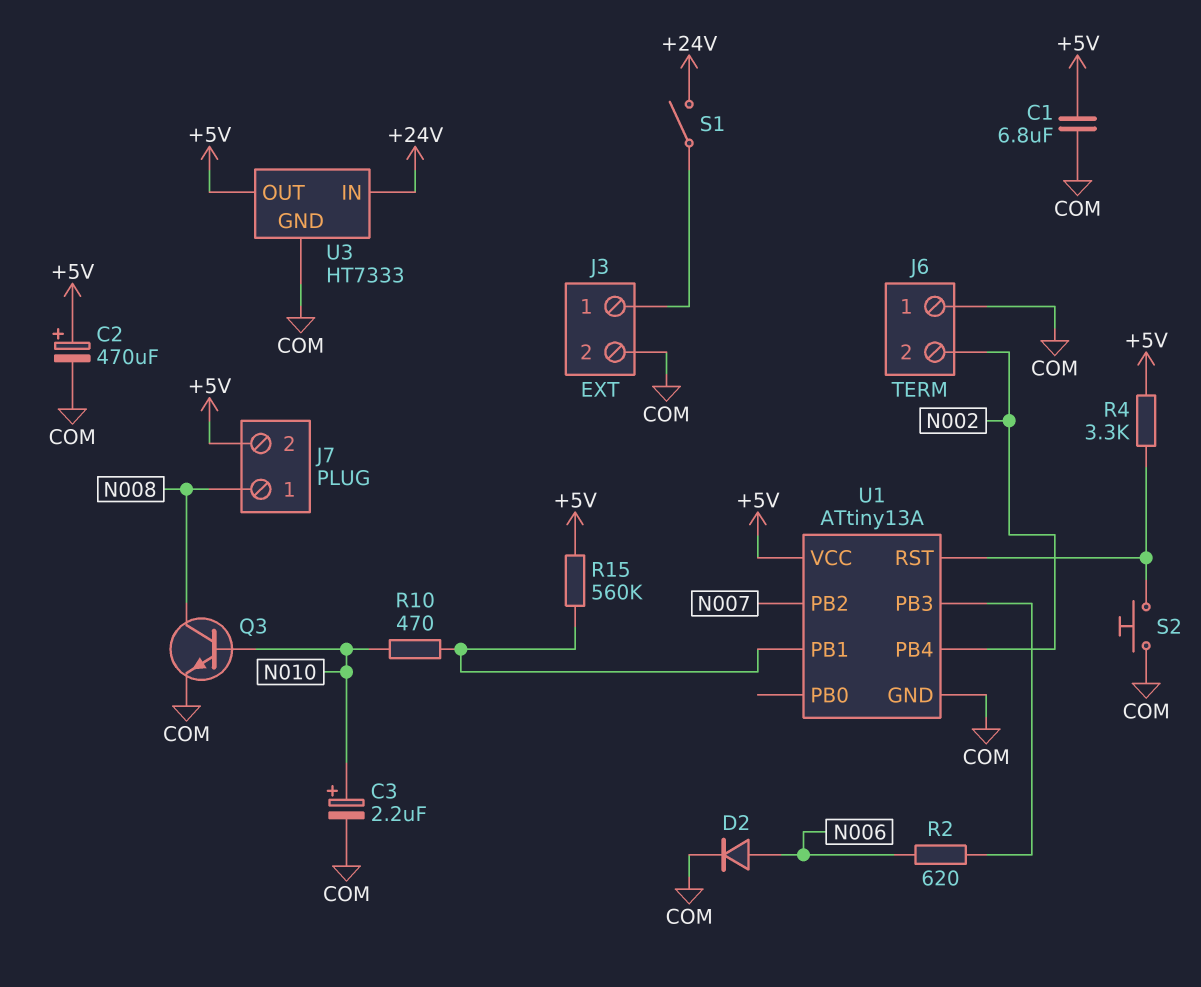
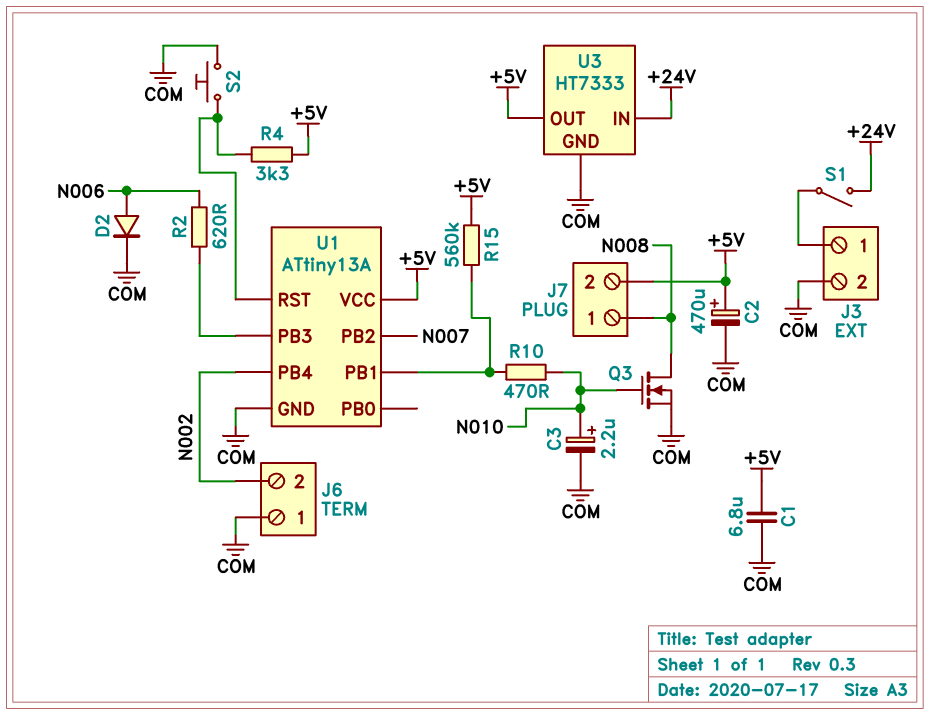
Q3: NPN (B N010, C N008, E COM) -> NMOS (G N010, D N008, S COM)

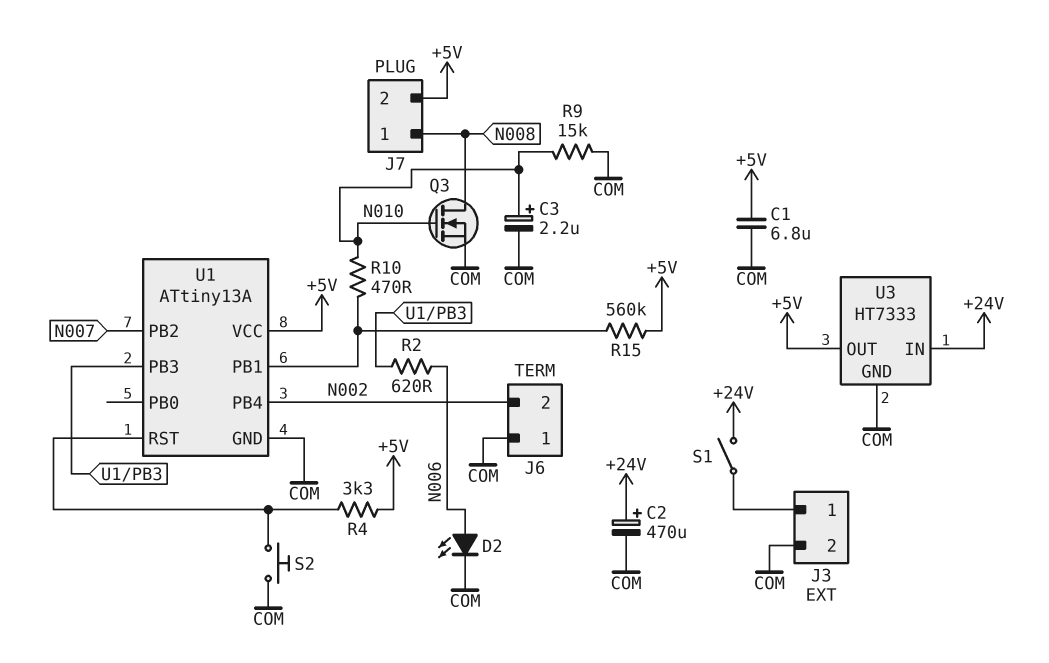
C2: 470uF (plus +5V, minus COM) -> 470uF (plus +24V, minus COM)
D2: diode (A N006, K COM) -> LED (A N006, K COM)
R9: none -> 15k (COM, N010)

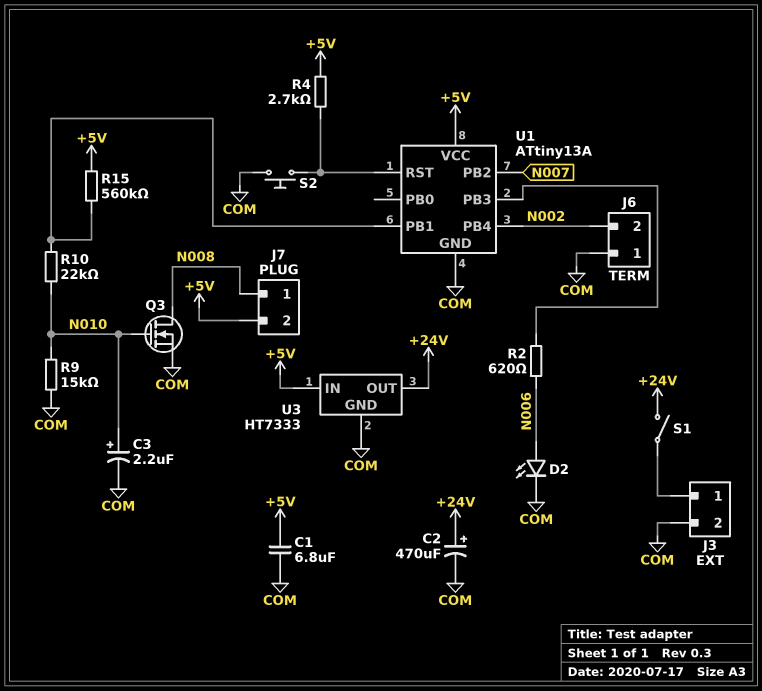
R4: 3.3k (+5V, U1/RST) -> 2.7k (+5V, U1/RST)
R10: 470 (N010, U1/PB1) -> 22k (N010, U1/PB1)
U3 pin IN: +24V -> +5V
U3 pin OUT: +5V -> +24V

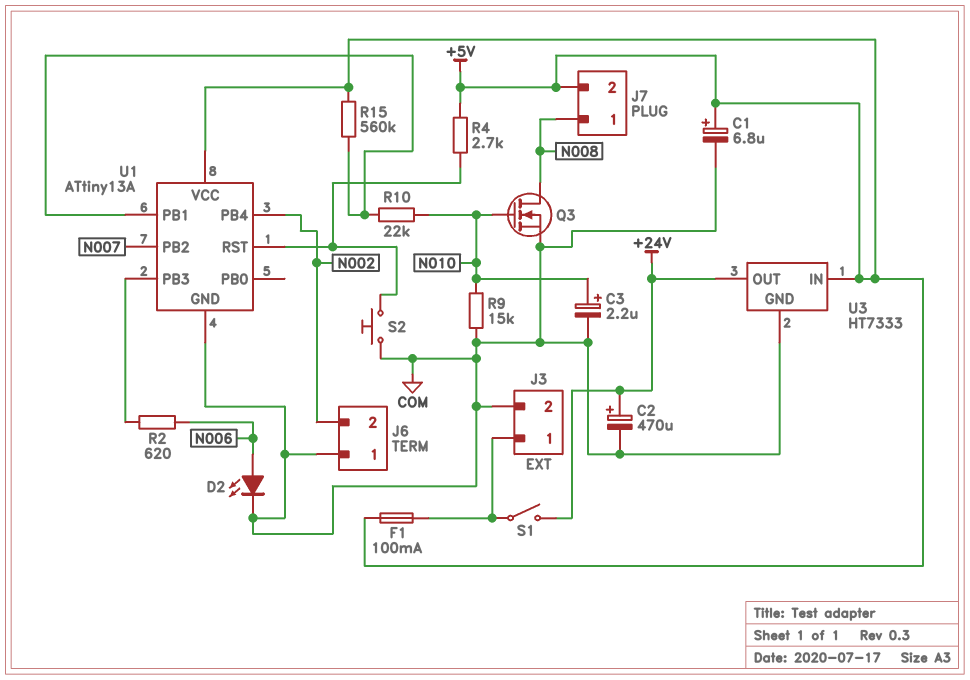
C1: 6.8uF (+5V, COM) -> 6.8uF (plus +5V, minus COM)
F1: none -> 100mA (+5V, J3/1)

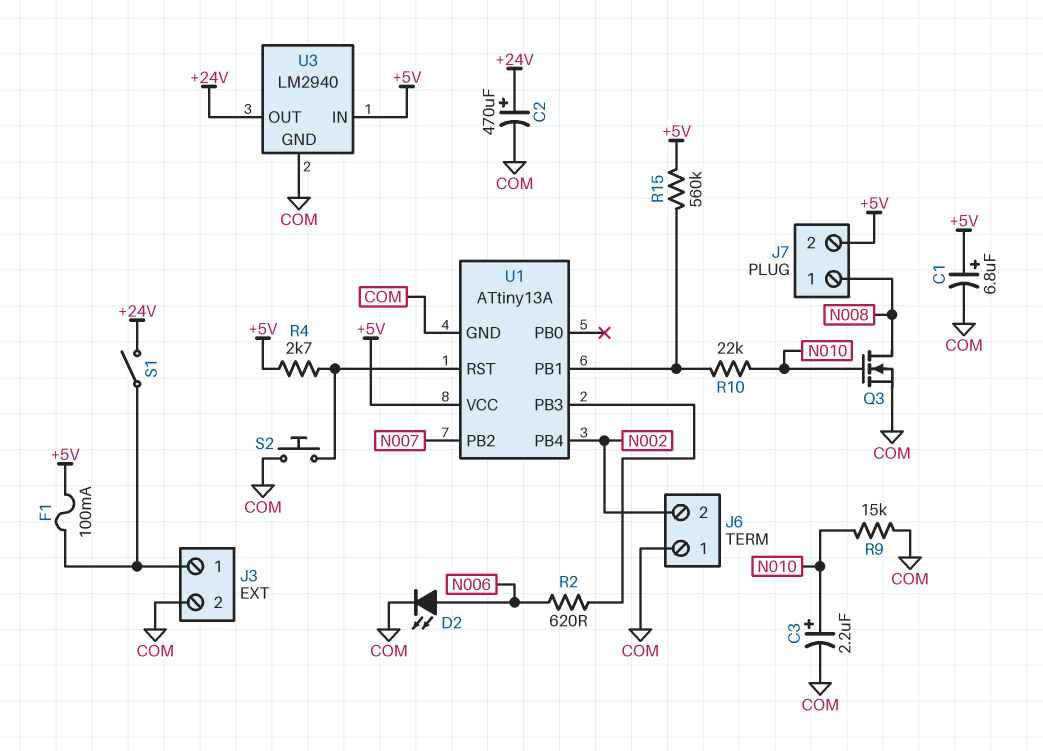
U3: HT7333 -> LM2940

